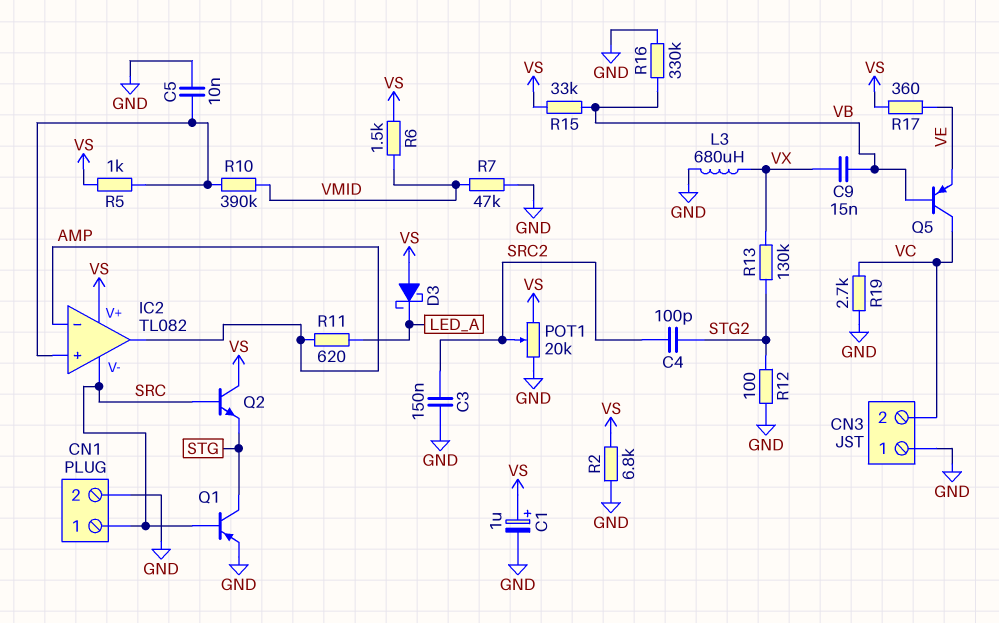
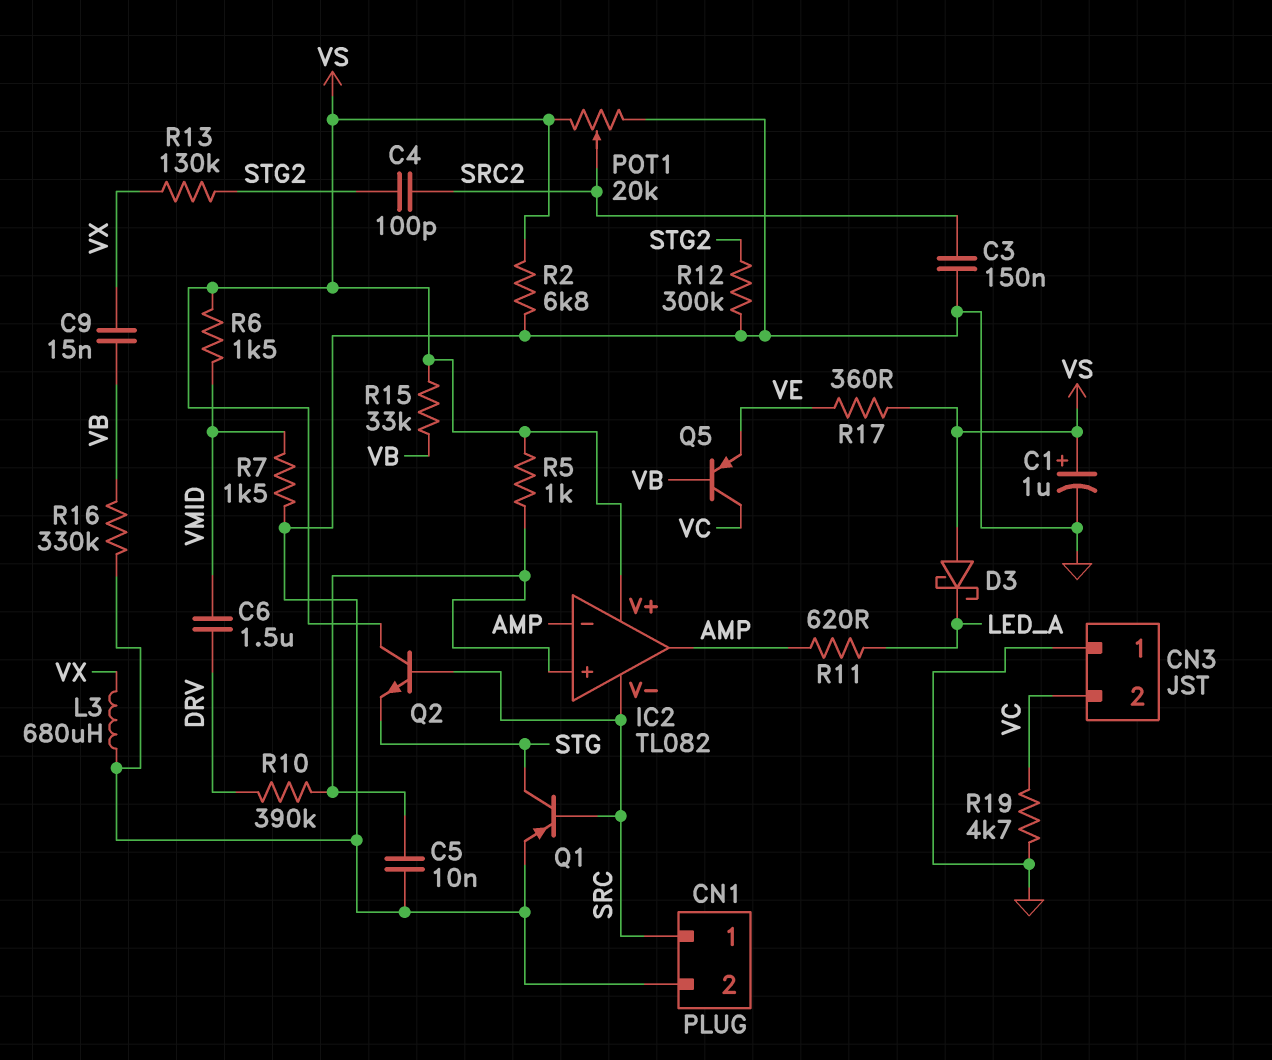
C6: none -> 1.5uF (DRV, VMID)
R7: 47k (GND, VMID) -> 1.5k (GND, VMID)
R10: 390k (IC2/in+, VMID) -> 390k (DRV, IC2/in+)
R12: 100 (GND, STG2) -> 300k (GND, STG2)
R19: 2.7k (GND, VC) -> 4.7k (GND, VC)

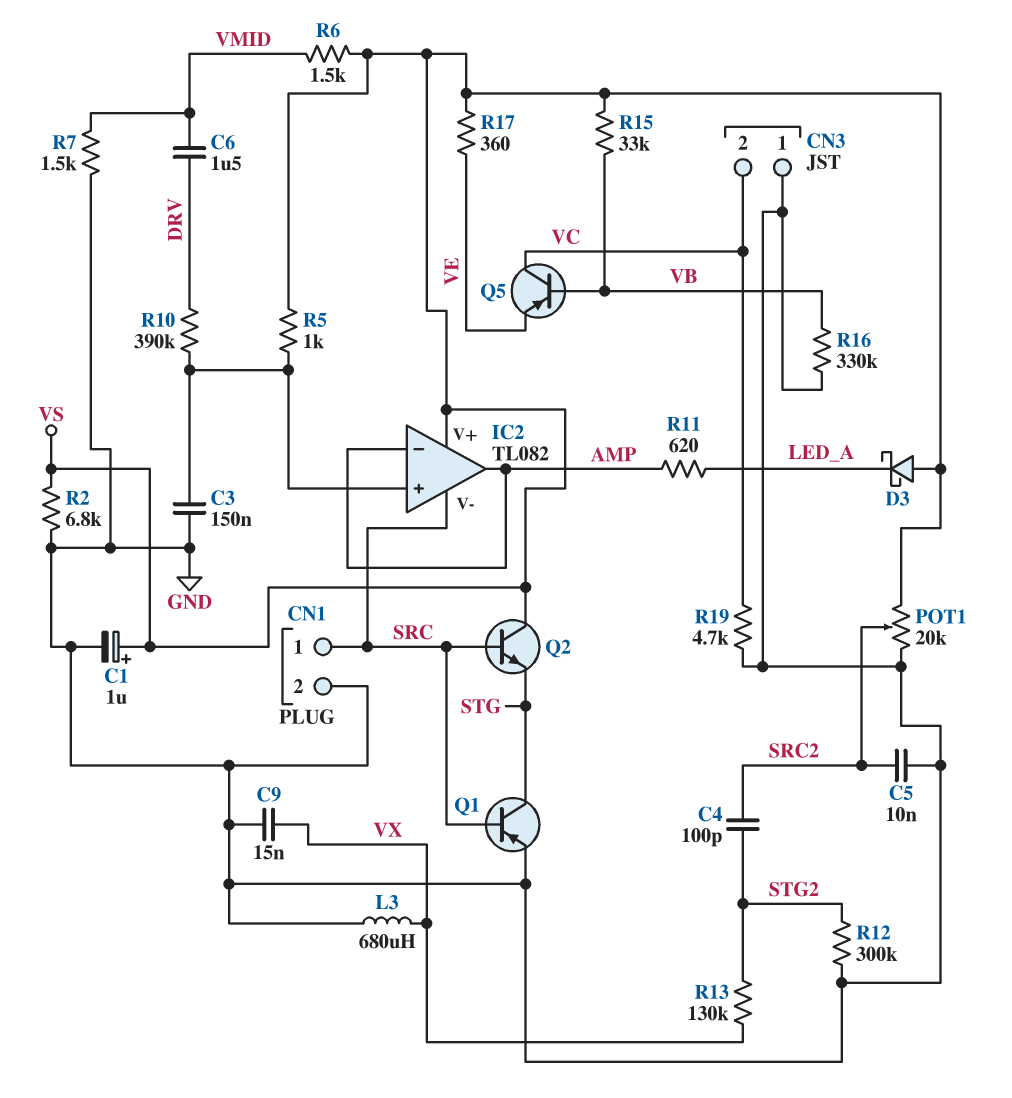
C3: 150nF (GND, SRC2) -> 150nF (GND, IC2/in+)
C5: 10nF (GND, IC2/in+) -> 10nF (GND, SRC2)
C9: 15nF (VB, VX) -> 15nF (GND, VX)

